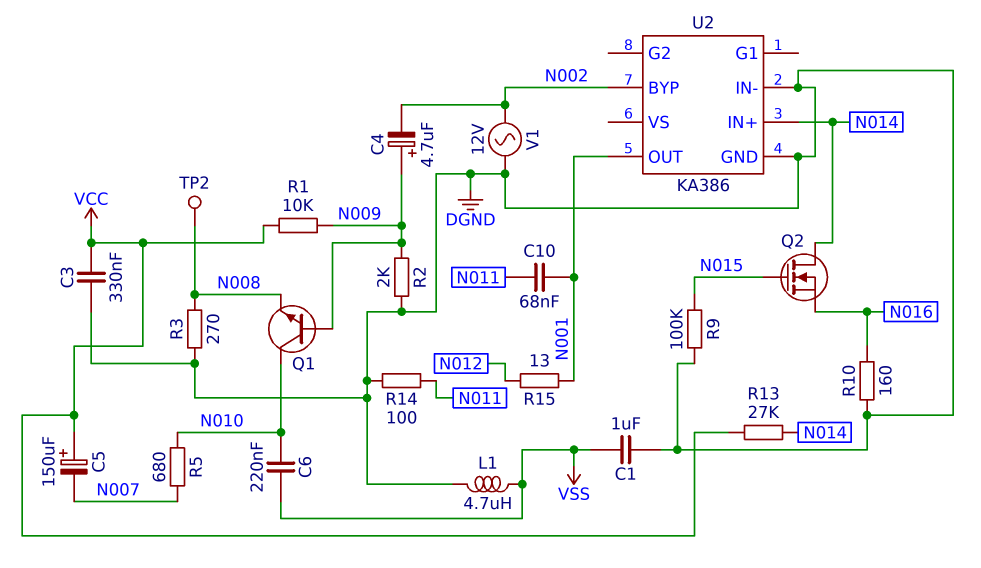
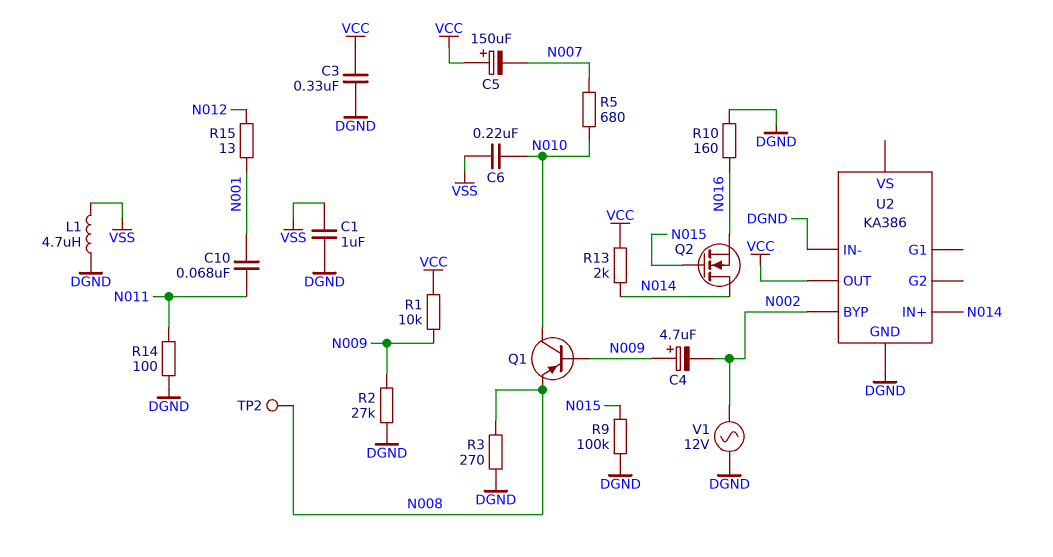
Q1: NPN (B N009, C N010, E N008) -> PNP (B N009, C N010, E N008)
R2: 2k (DGND, N009) -> 27k (DGND, N009)
R13: 27k (N014, VCC) -> 2k (N014, VCC)
U2 pin OUT: N001 -> VCC

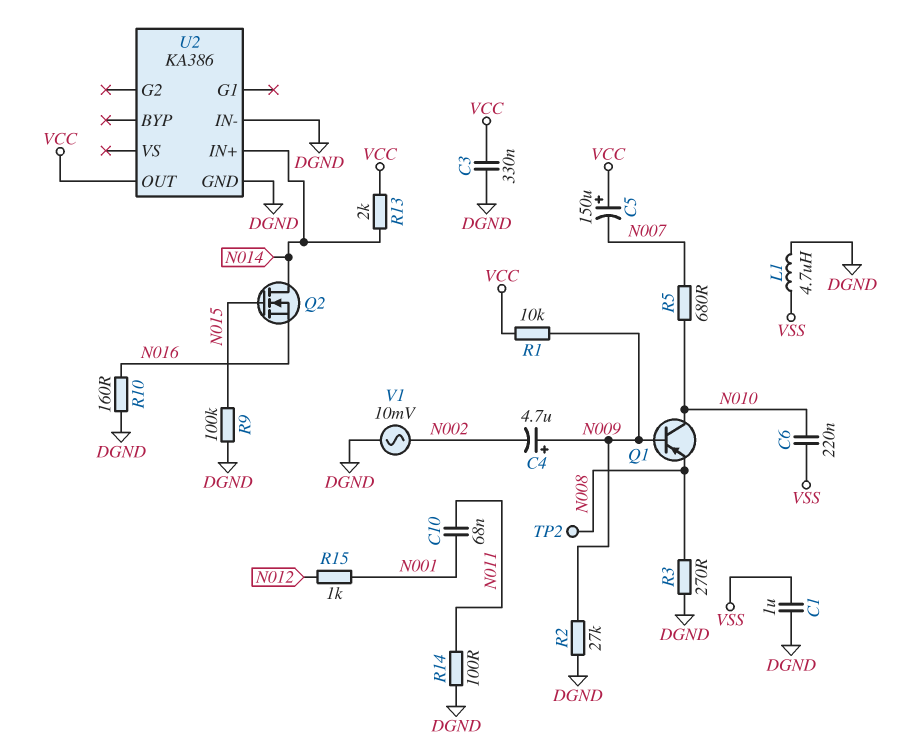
R15: 13 (N001, N012) -> 1k (N001, N012)
U2 pin BYP: N002 -> none
V1: AC 12V (DGND, N002) -> AC 10mV (DGND, N002)

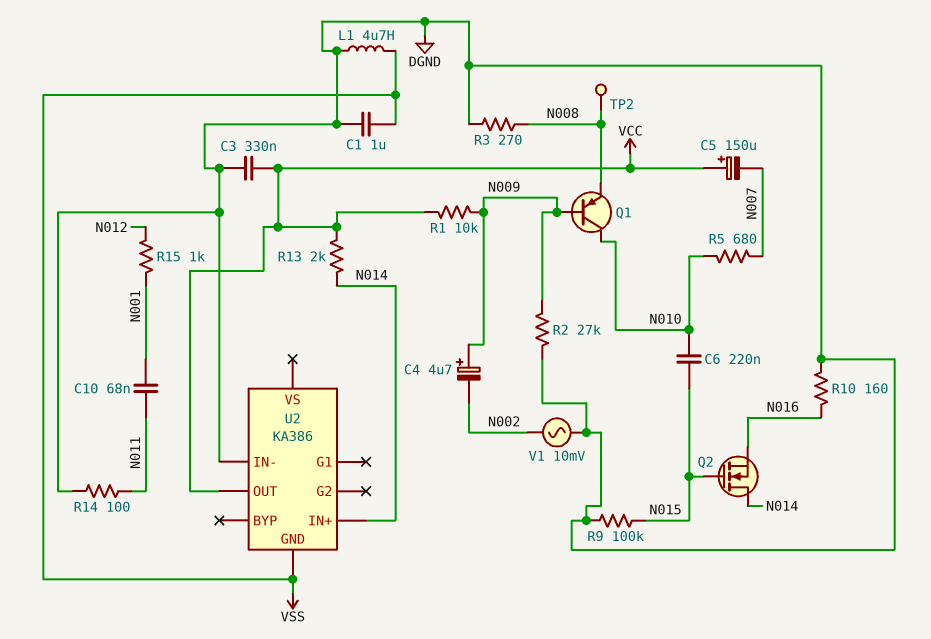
C6: 220nF (N010, VSS) -> 220nF (N010, N015)
U2 pin GND: DGND -> VSS

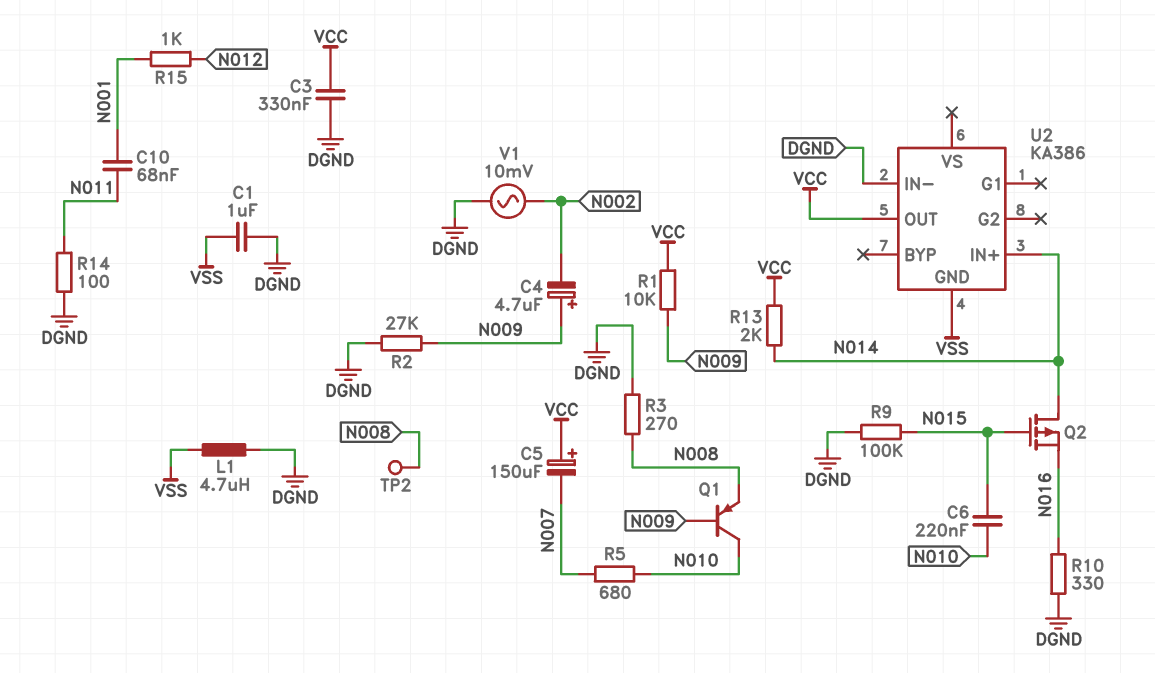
Q2: NMOS (G N015, D N014, S N016) -> PMOS (G N015, D N014, S N016)
R10: 160 (DGND, N016) -> 330 (DGND, N016)

